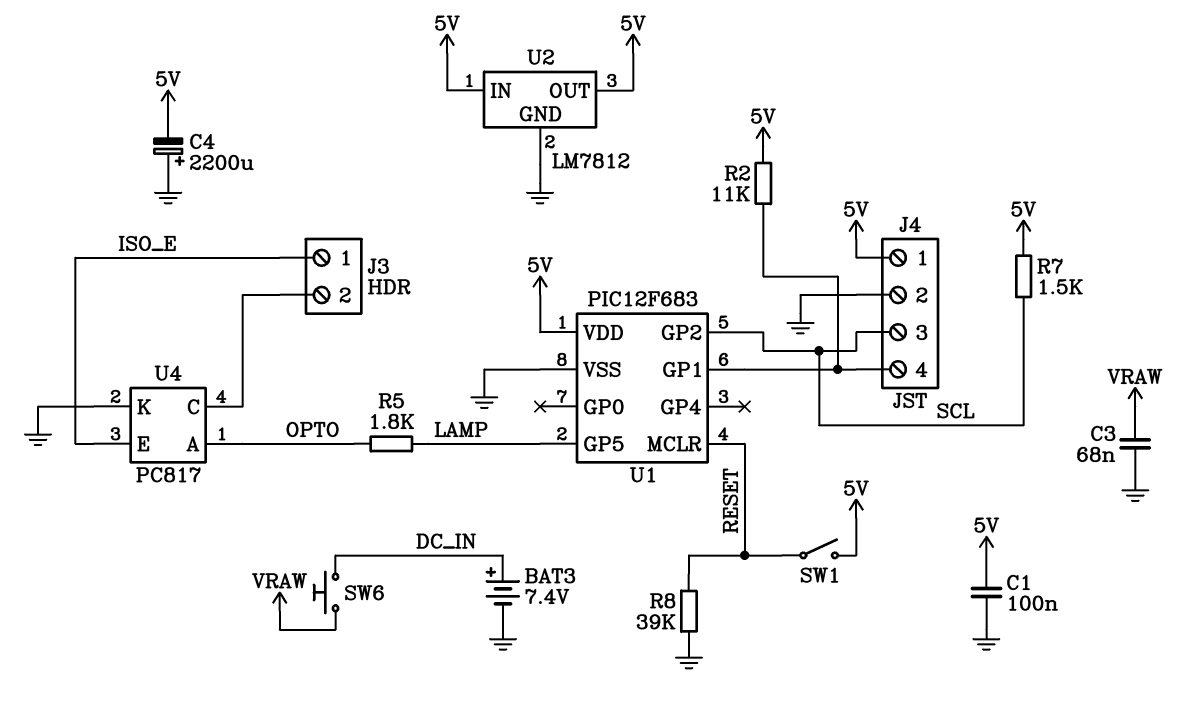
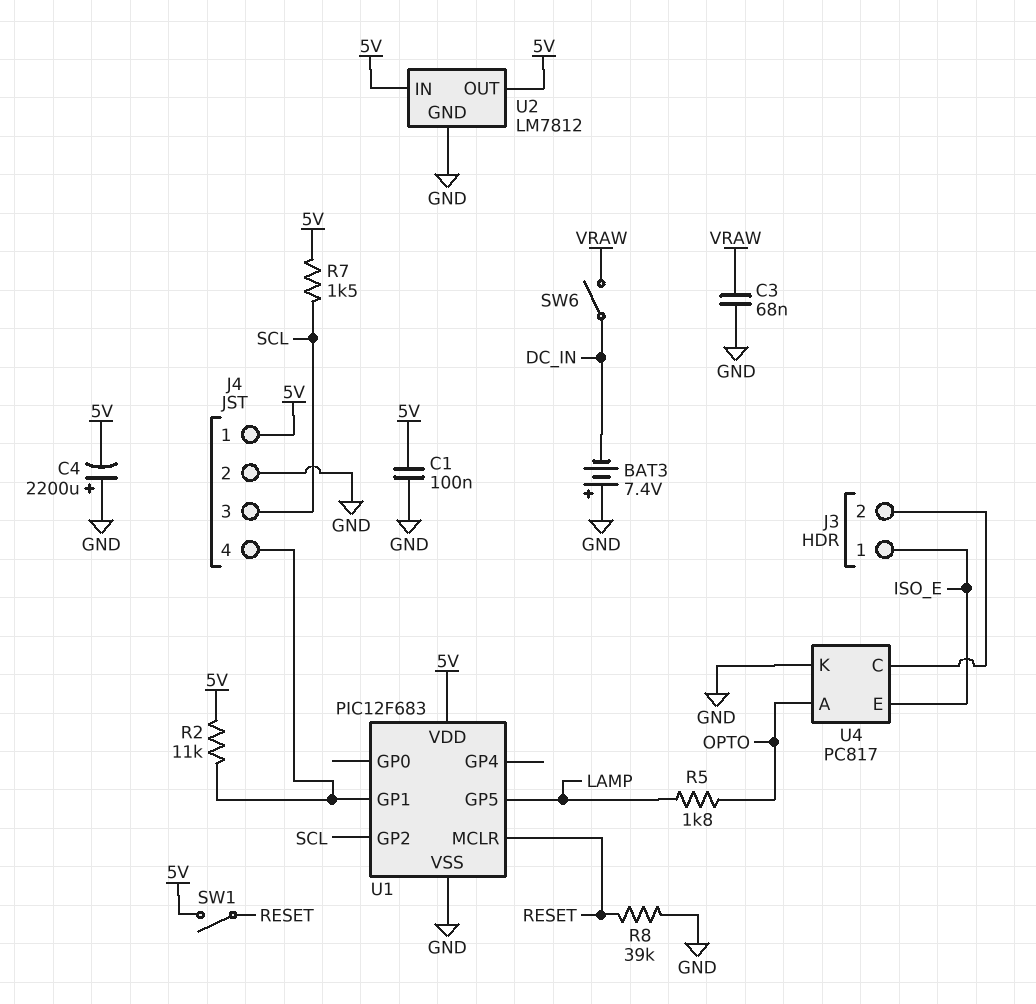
BAT3: 7.4V (plus DC_IN, minus GND) -> 7.4V (plus GND, minus DC_IN)
SW6: button (DC_IN, VRAW) -> switch (DC_IN, VRAW)

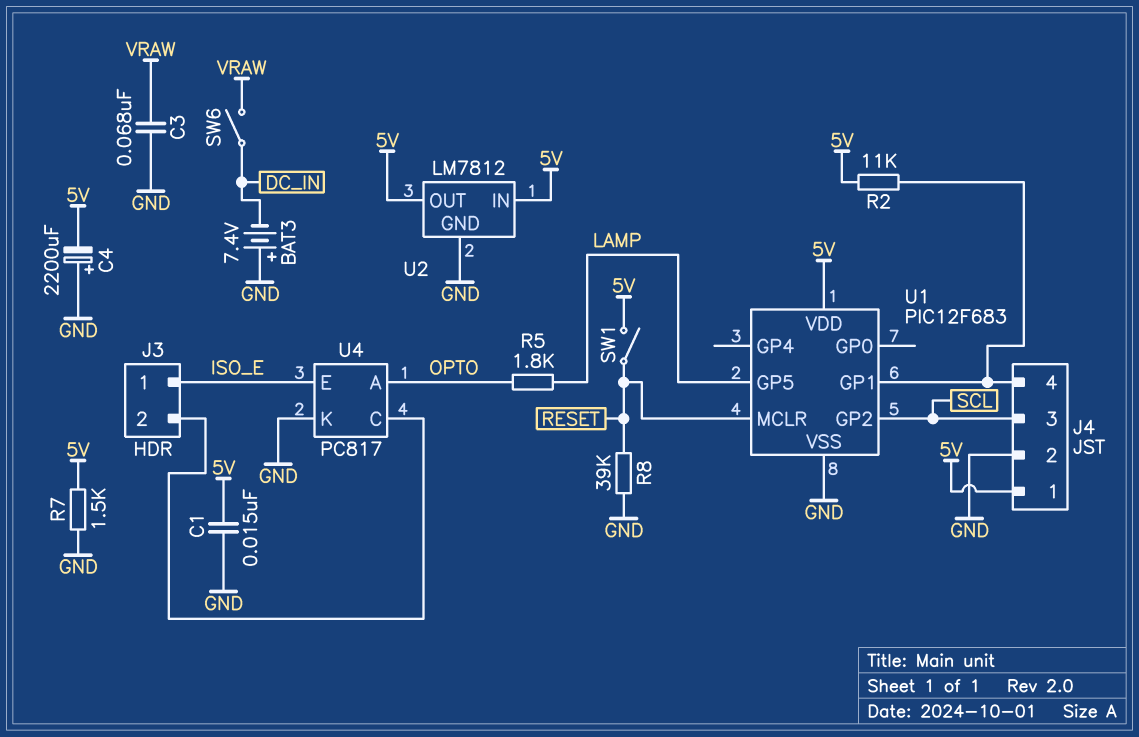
C1: 100nF (5V, GND) -> 15nF (5V, GND)
R7: 1.5k (5V, SCL) -> 1.5k (5V, GND)

